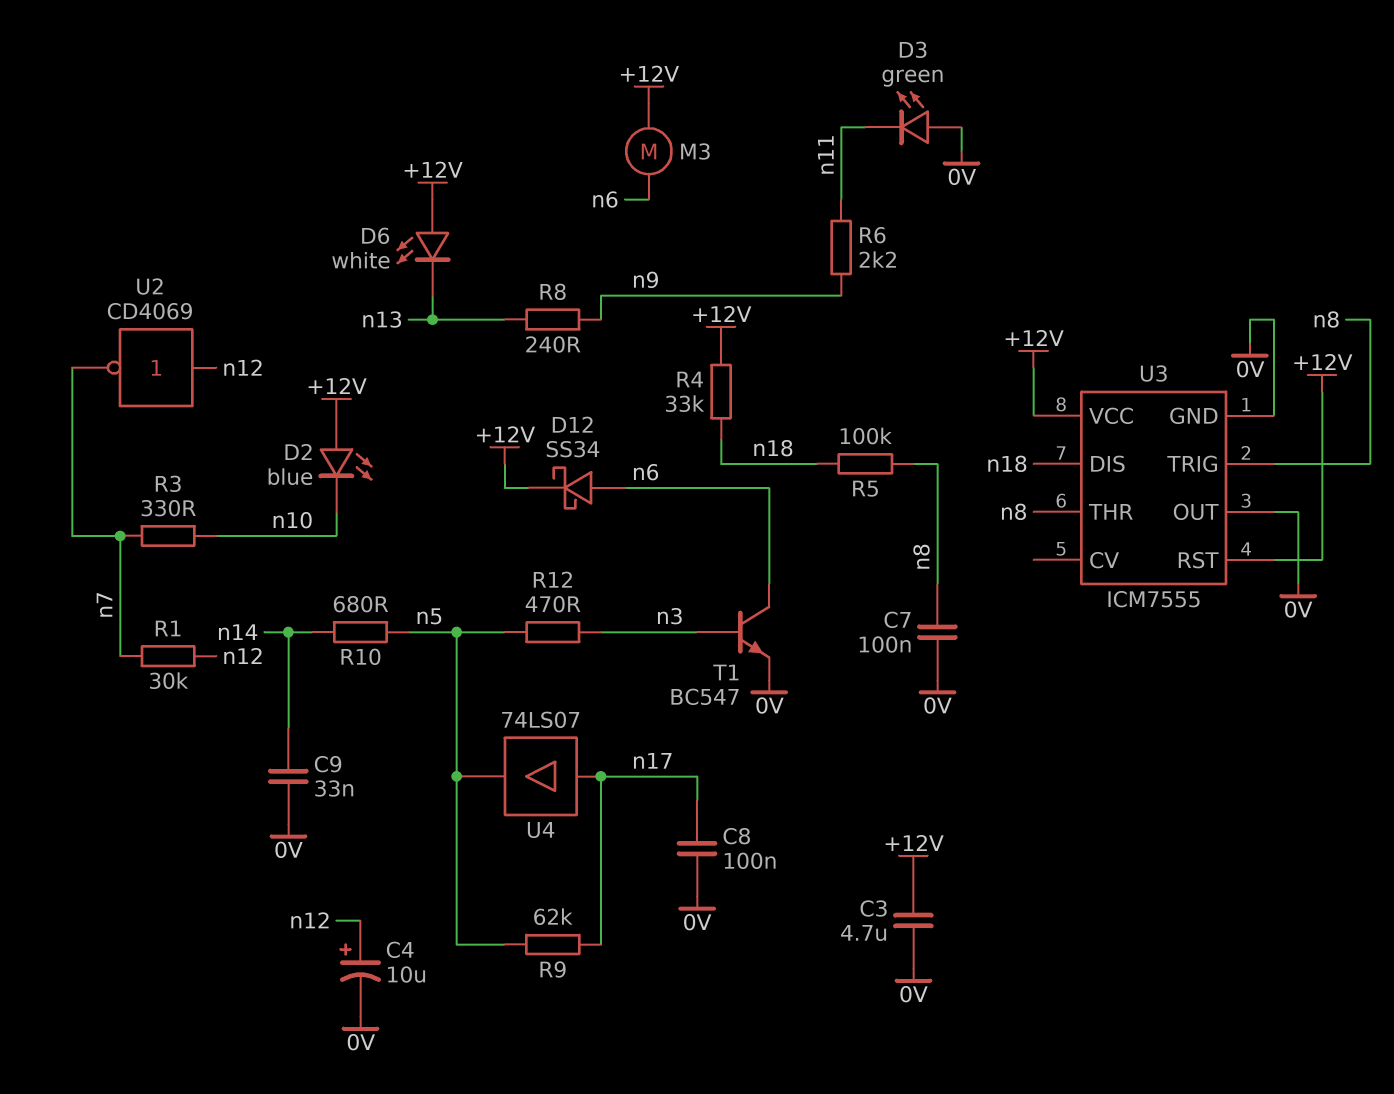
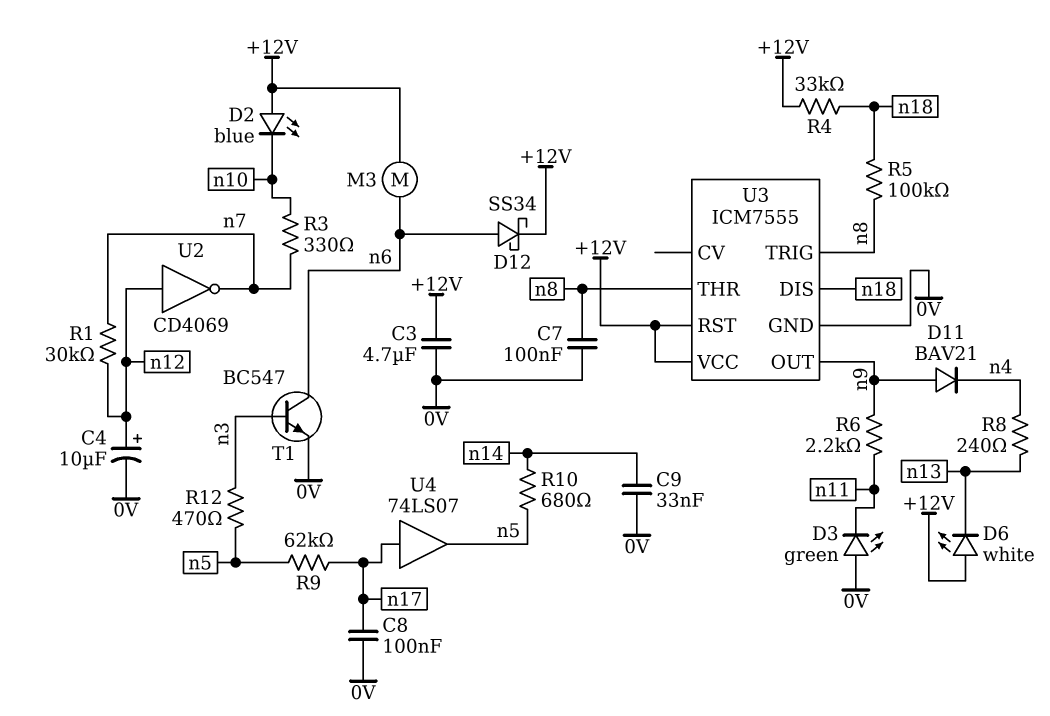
D11: none -> diode BAV21 (A n9, K n4)
R8: 240 (n9, n13) -> 240 (n4, n13)
U3 pin OUT: 0V -> n9

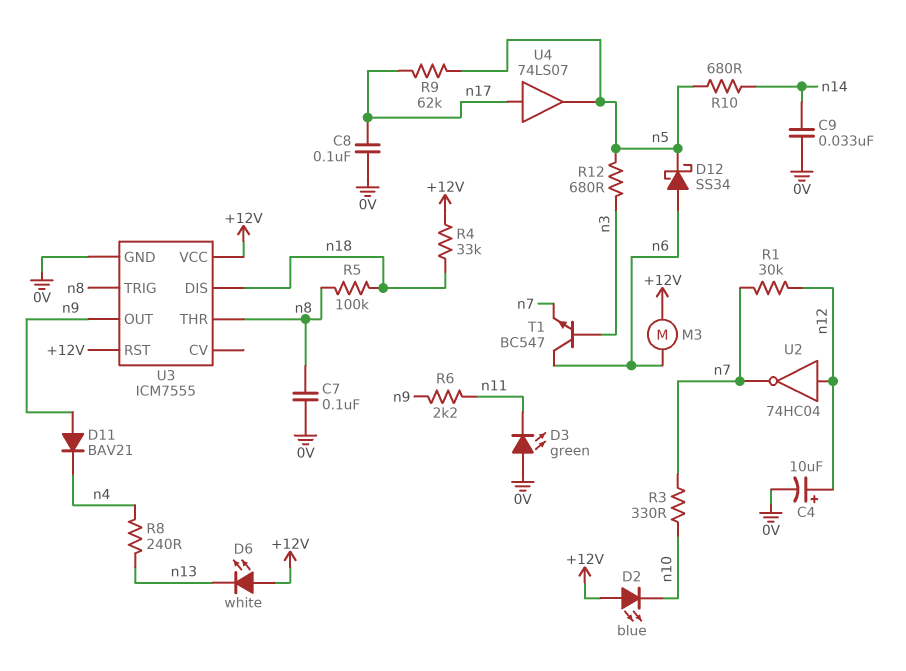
C3: 4.7uF (+12V, 0V) -> none
D12: schottky SS34 (A n6, K +12V) -> schottky SS34 (A n6, K n5)
R12: 470 (n3, n5) -> 680 (n3, n5)
T1: NPN BC547 (B n3, C n6, E 0V) -> NPN BC547 (B n3, C n6, E n7)
U2: NOT CD4069 (in n12, out n7) -> NOT 74HC04 (in n12, out n7)

